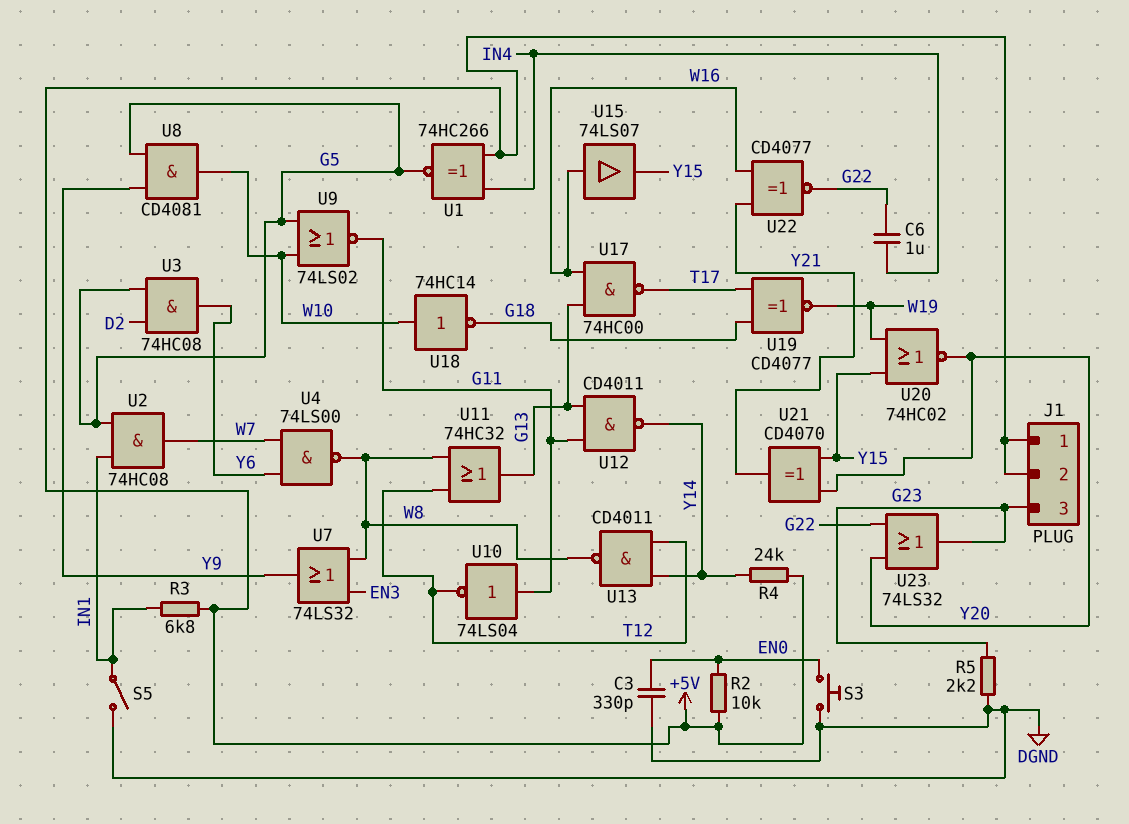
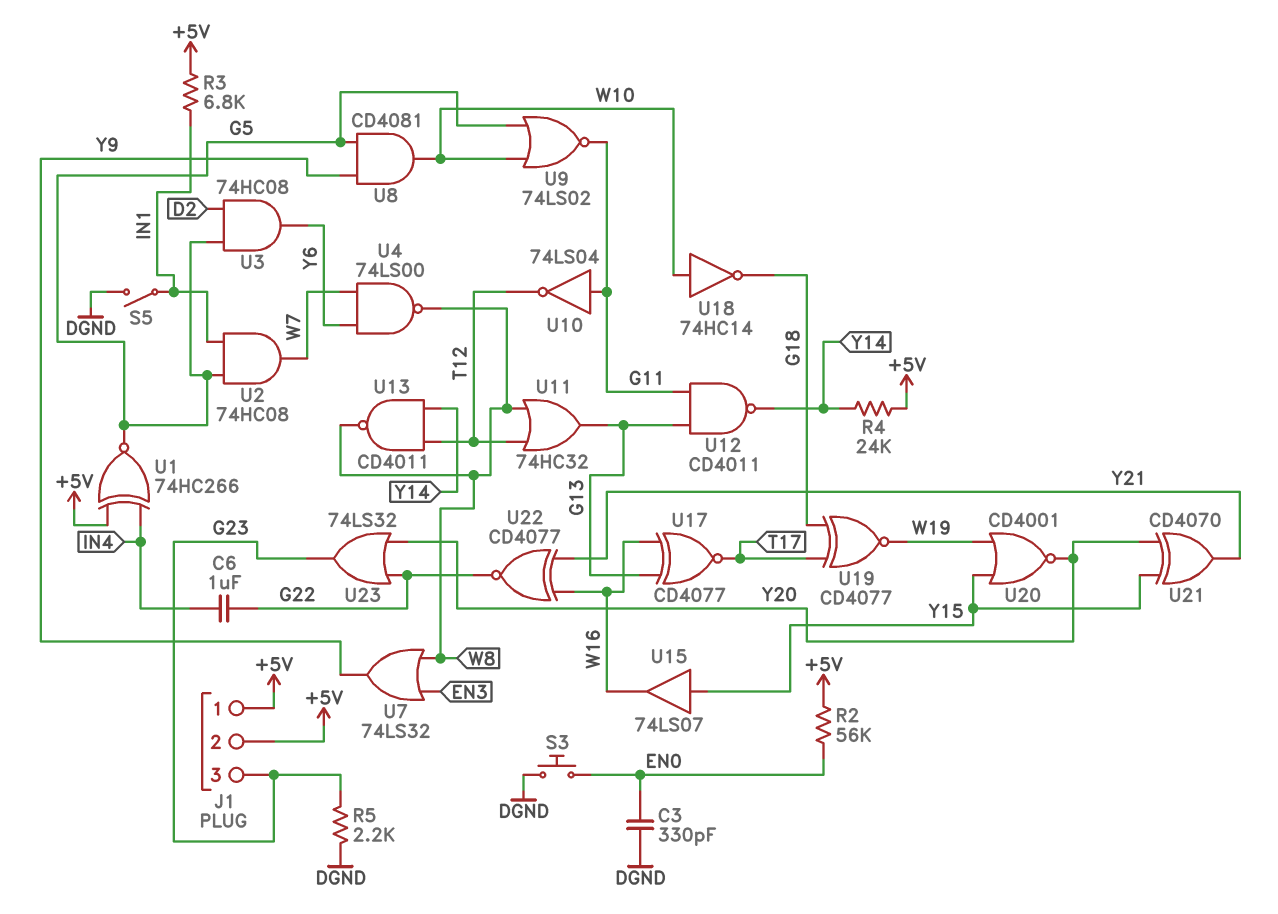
R2: 10k (+5V, EN0) -> 56k (+5V, EN0)
U15: buffer 74LS07 (in W16, out Y15) -> buffer 74LS07 (in Y15, out W16)
U17: NAND 74HC00 (in G13, in W16, out T17) -> XNOR CD4077 (in G13, in W16, out T17)
U20: NOR 74HC02 (in W19, in Y15, out Y20) -> NOR CD4001 (in W19, in Y15, out Y20)

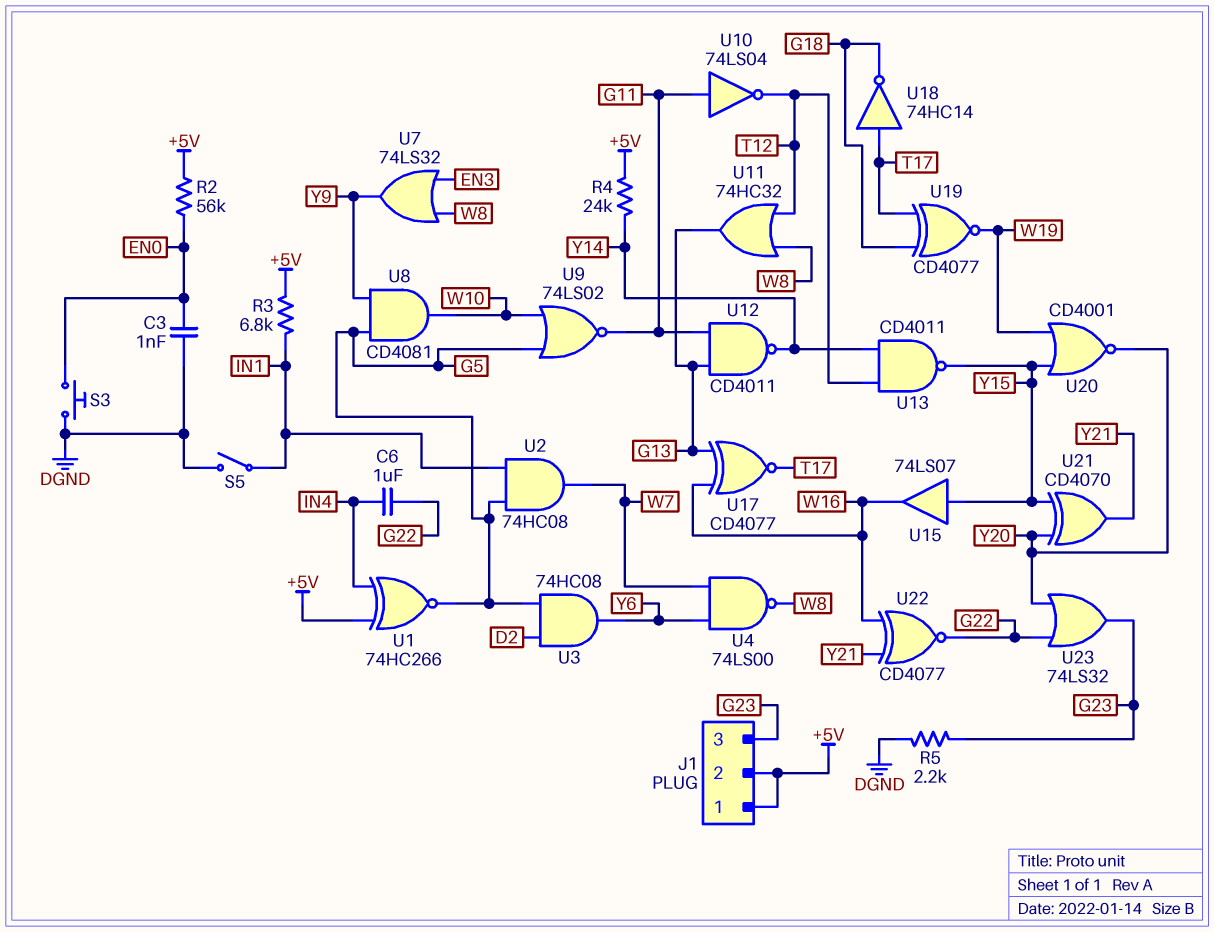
C3: 330pF (DGND, EN0) -> 1nF (DGND, EN0)
U13: NAND CD4011 (in T12, in Y14, out W8) -> NAND CD4011 (in T12, in Y14, out Y15)
U18: NOT 74HC14 (in W10, out G18) -> NOT 74HC14 (in T17, out G18)

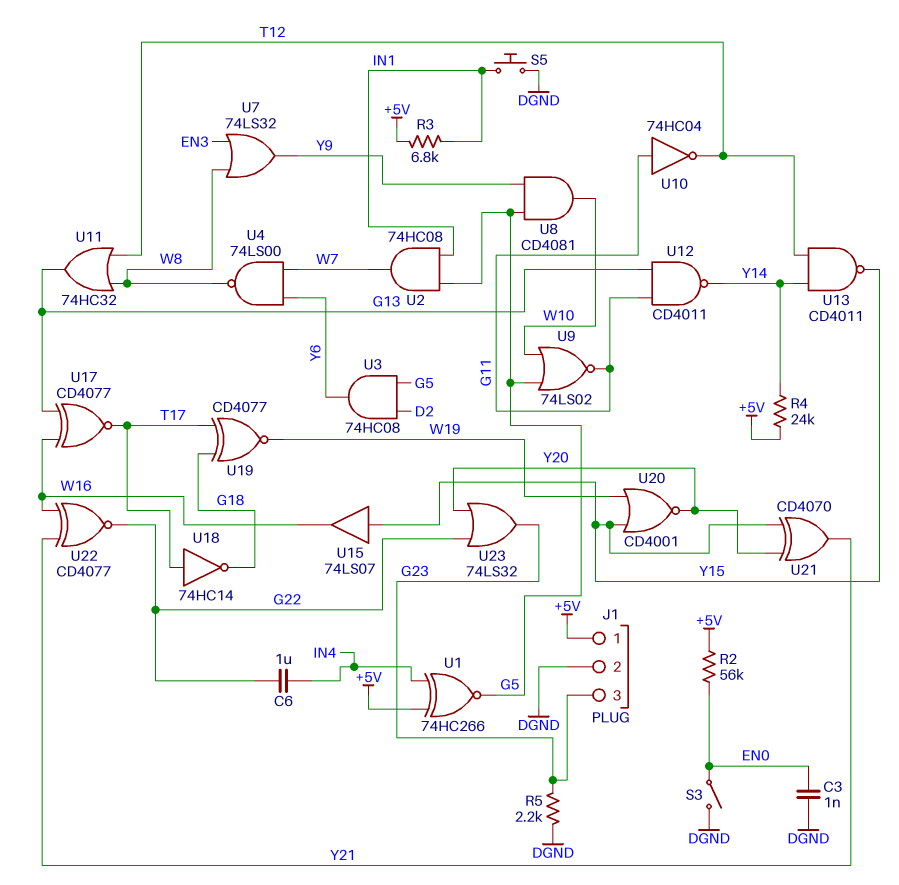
J1 pin 2: +5V -> DGND
S3: button (DGND, EN0) -> switch (DGND, EN0)
S5: switch (DGND, IN1) -> button (DGND, IN1)
U10: NOT 74LS04 (in G11, out T12) -> NOT 74HC04 (in G11, out T12)

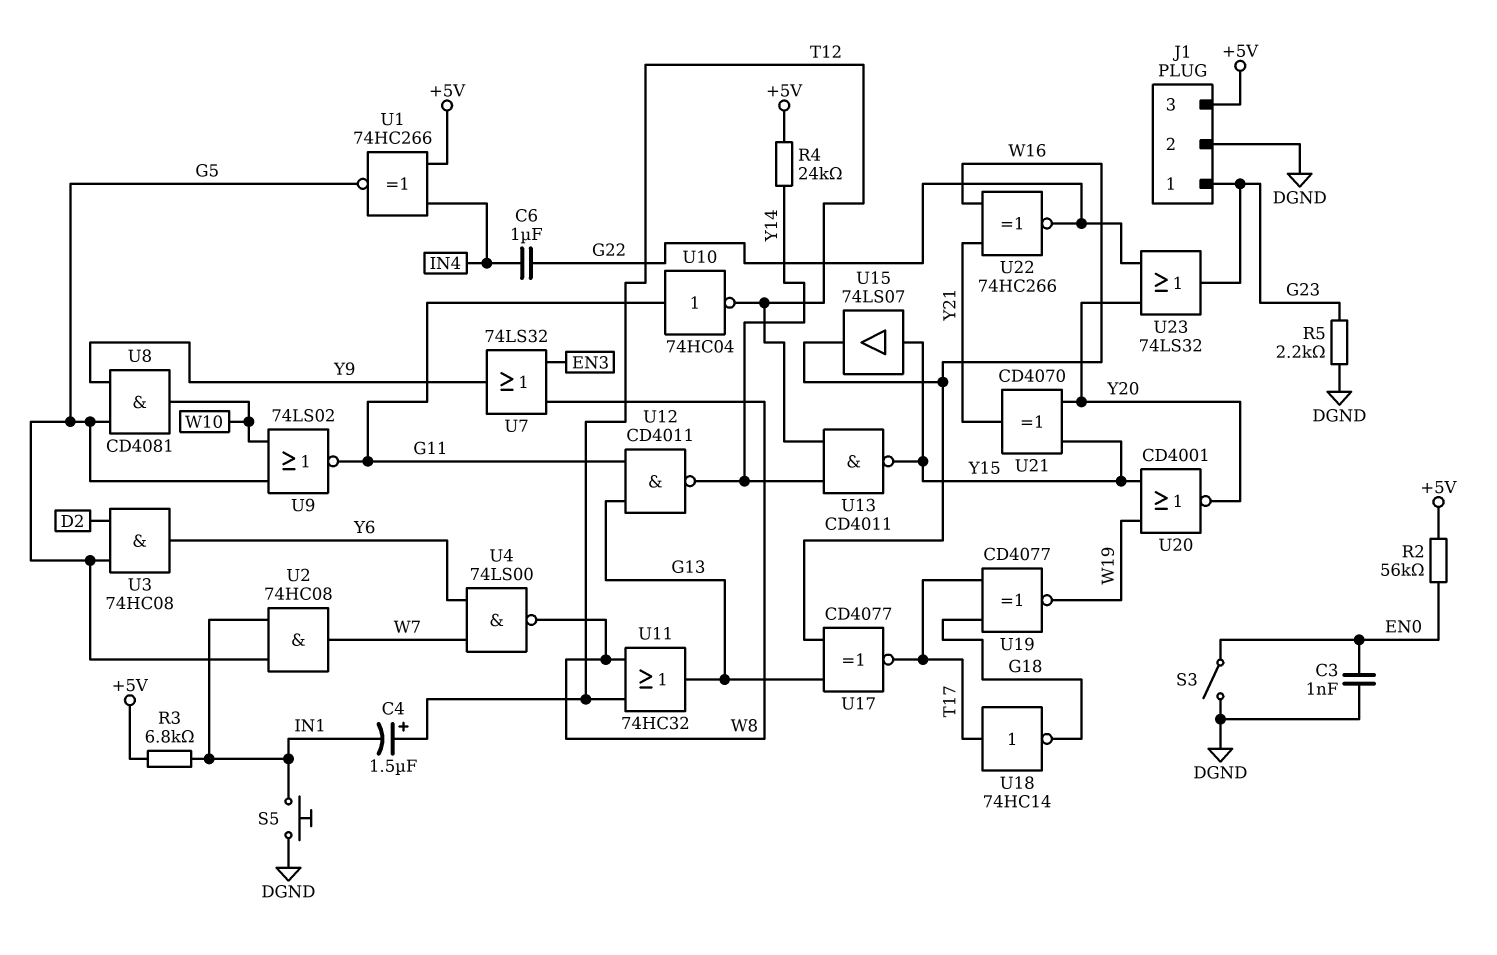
C4: none -> 1.5uF (plus T12, minus IN1)
J1 pin 1: +5V -> G23
J1 pin 3: G23 -> +5V
U22: XNOR CD4077 (in W16, in Y21, out G22) -> XNOR 74HC266 (in W16, in Y21, out G22)

